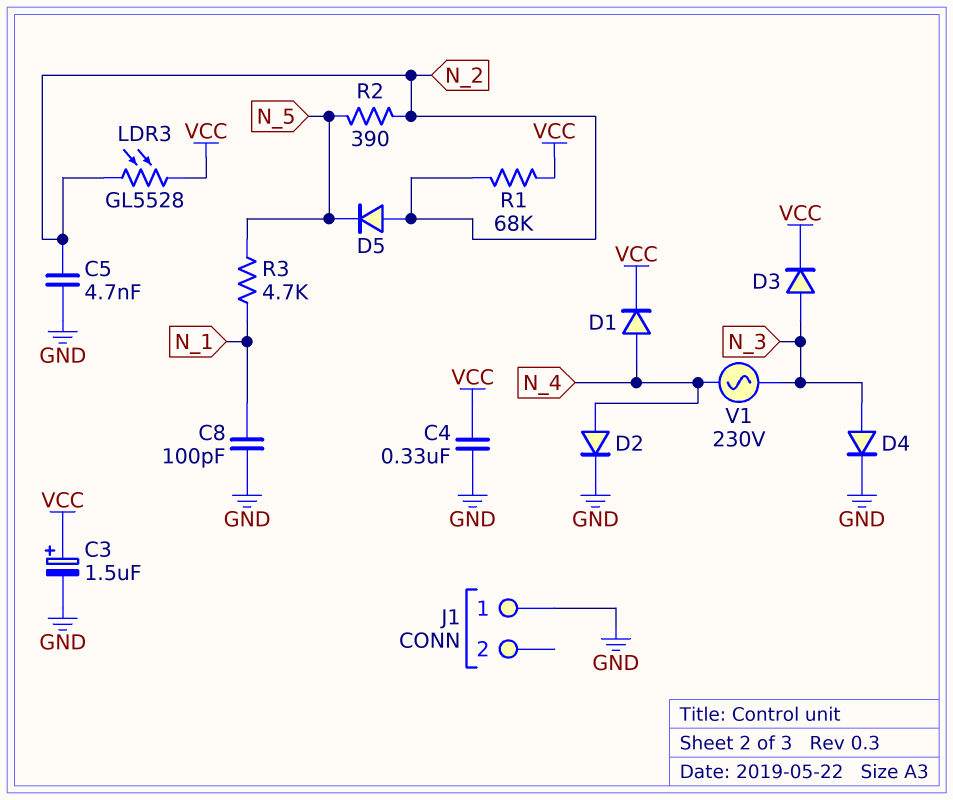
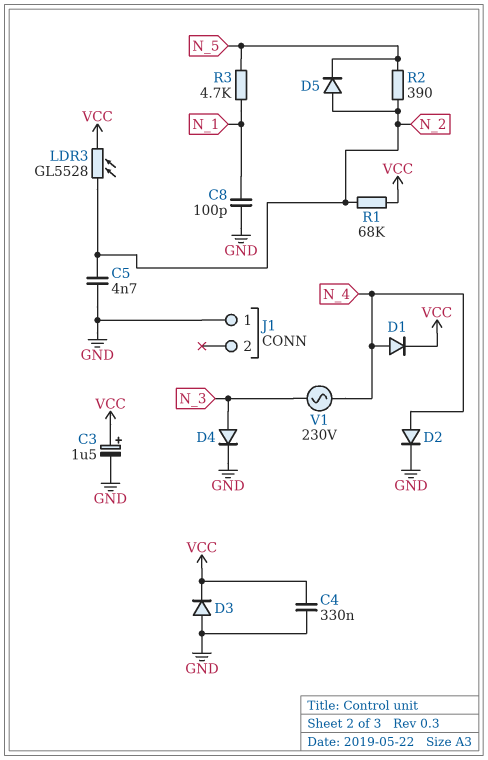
D3: diode (A N_3, K VCC) -> diode (A GND, K VCC)

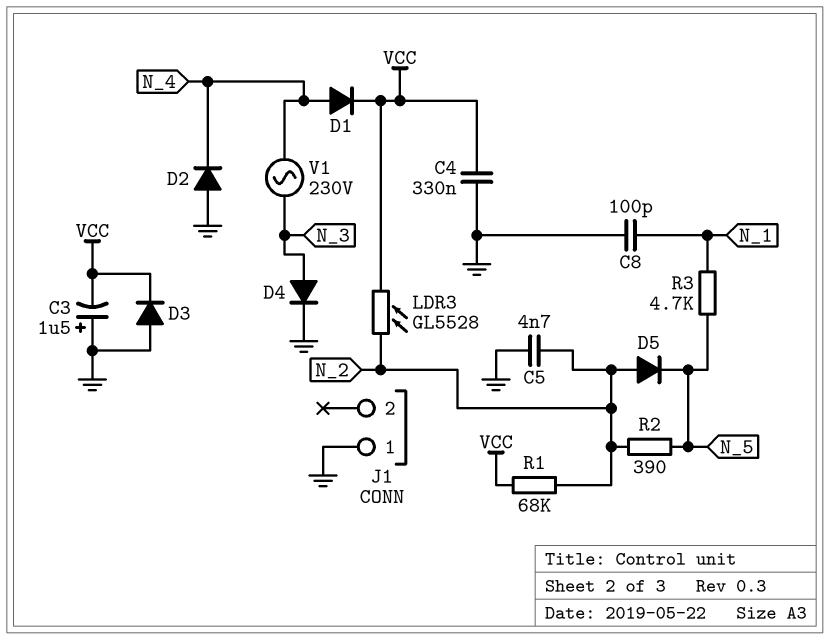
C3: 1.5uF (plus VCC, minus GND) -> 1.5uF (plus GND, minus VCC)
D2: diode (A N_4, K GND) -> diode (A GND, K N_4)

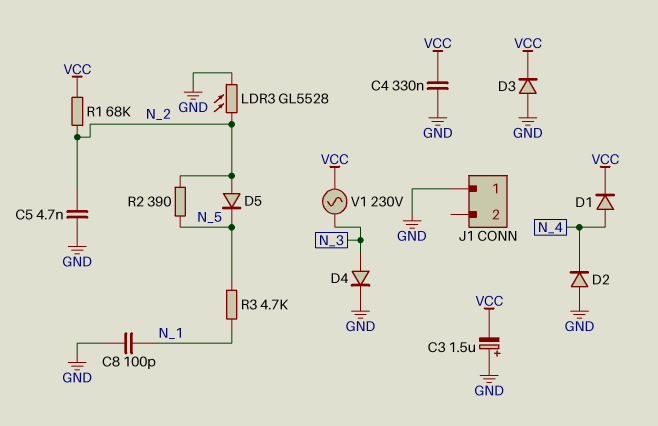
LDR3: GL5528 (N_2, VCC) -> GL5528 (GND, N_2)
V1: AC 230V (N_3, N_4) -> AC 230V (N_3, VCC)

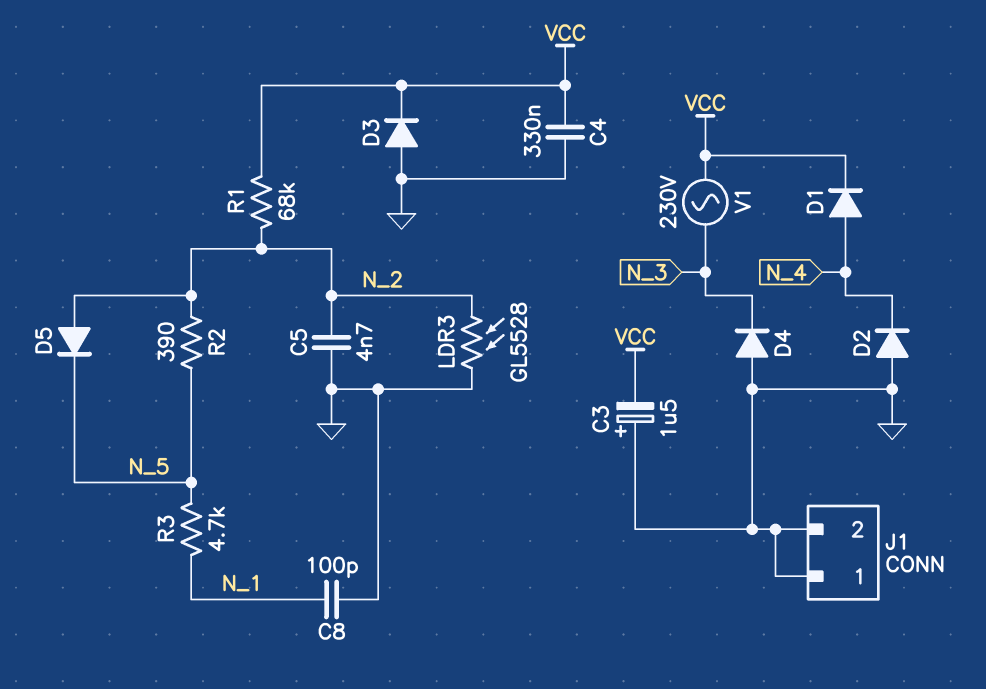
D4: diode (A N_3, K GND) -> diode (A GND, K N_3)
J1 pin 2: none -> GND

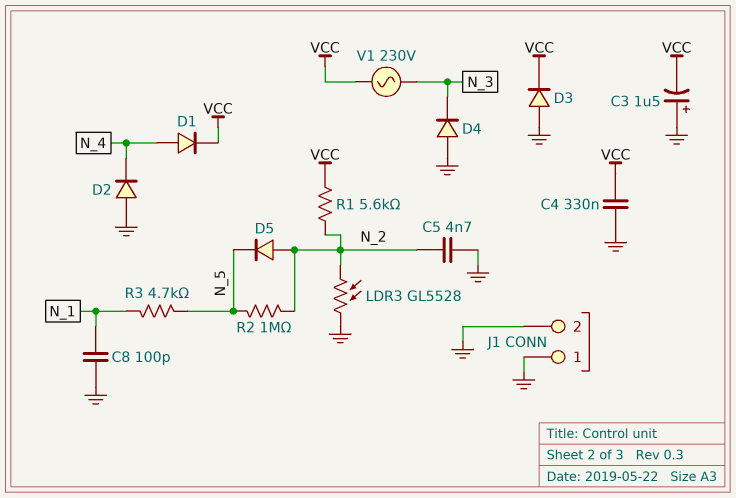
R1: 68k (N_2, VCC) -> 5.6k (N_2, VCC)
R2: 390 (N_2, N_5) -> 1M (N_2, N_5)

